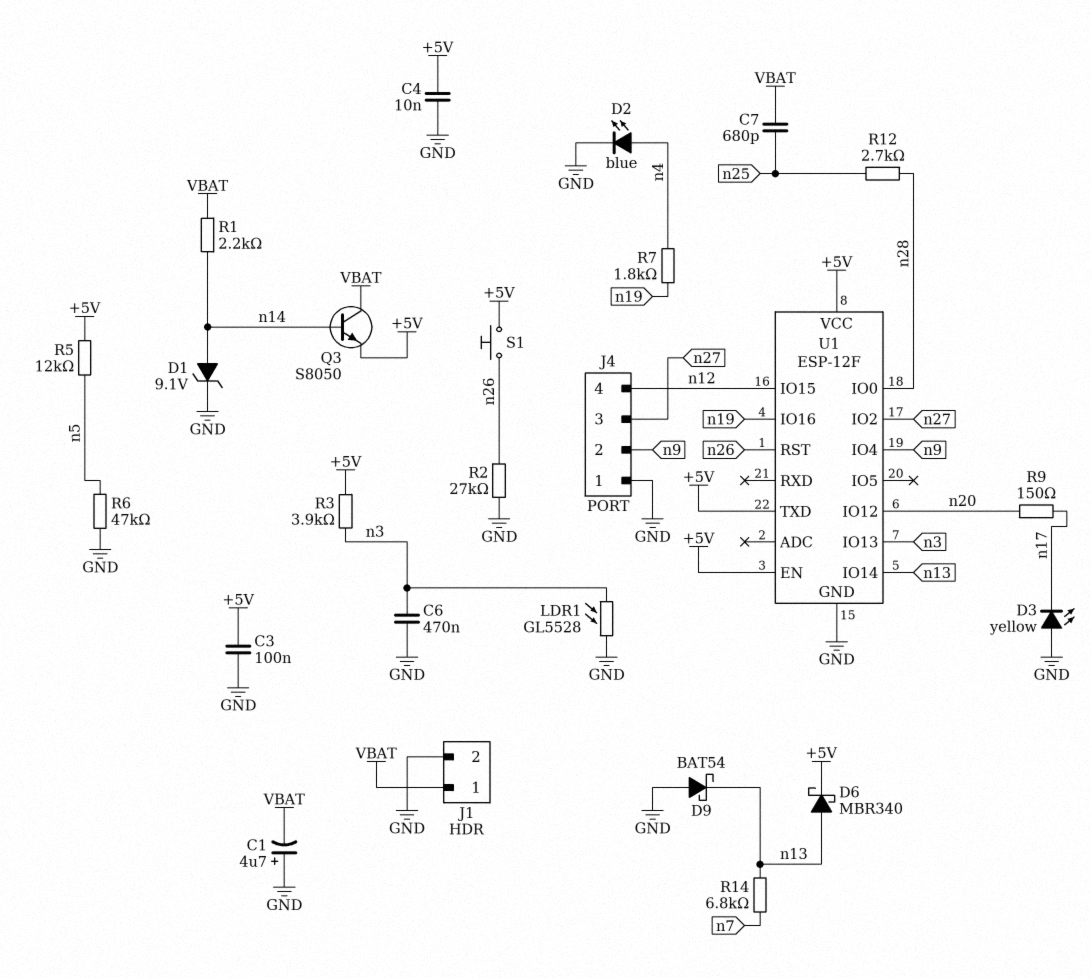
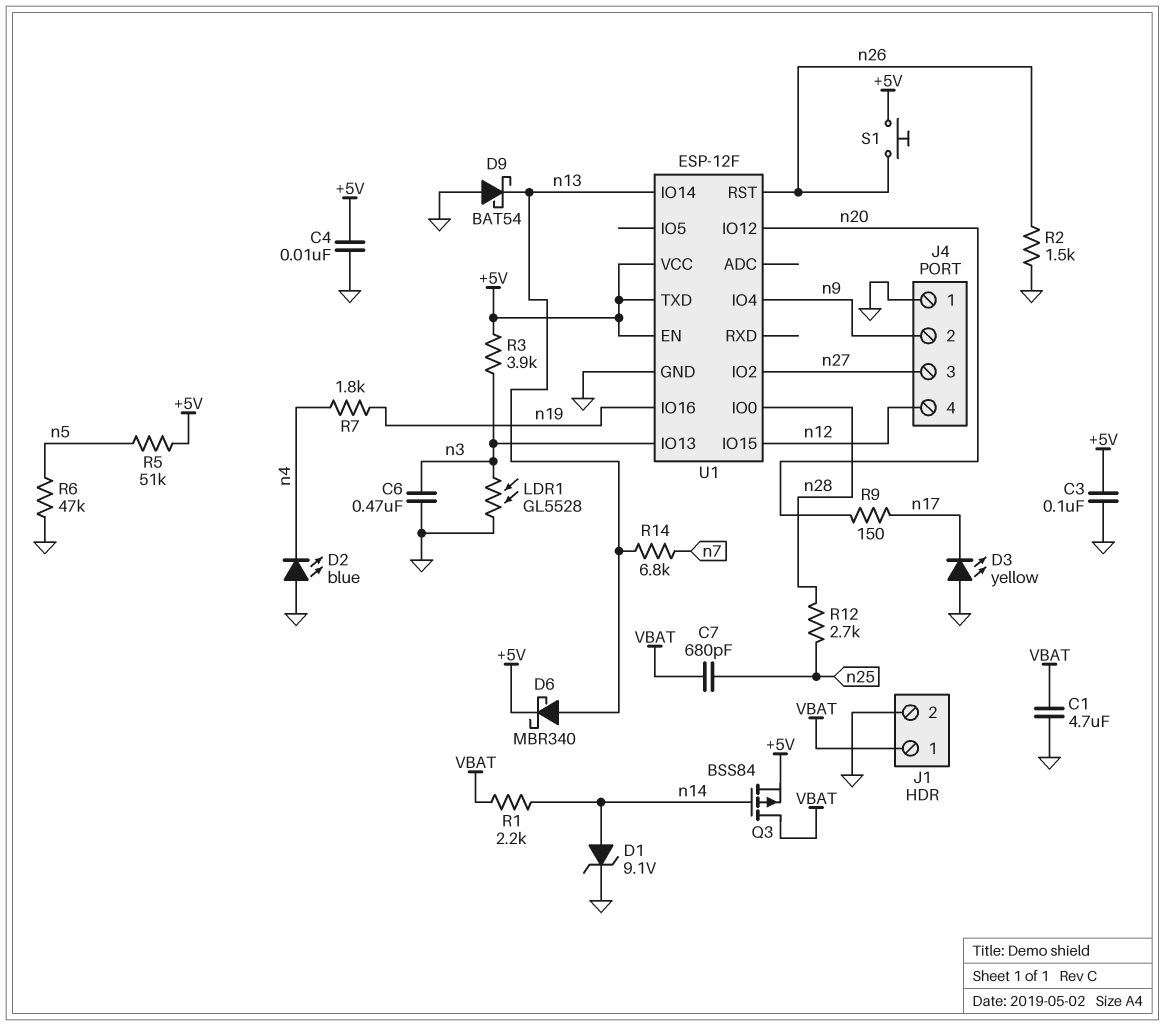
C1: 4.7uF (plus GND, minus VBAT) -> 4.7uF (GND, VBAT)
D2: LED blue (A n4, K GND) -> LED blue (A GND, K n4)
Q3: NPN S8050 (B n14, C VBAT, E +5V) -> PMOS BSS84 (G n14, D VBAT, S +5V)
R2: 27k (GND, n26) -> 1.5k (GND, n26)
R5: 12k (+5V, n5) -> 51k (+5V, n5)

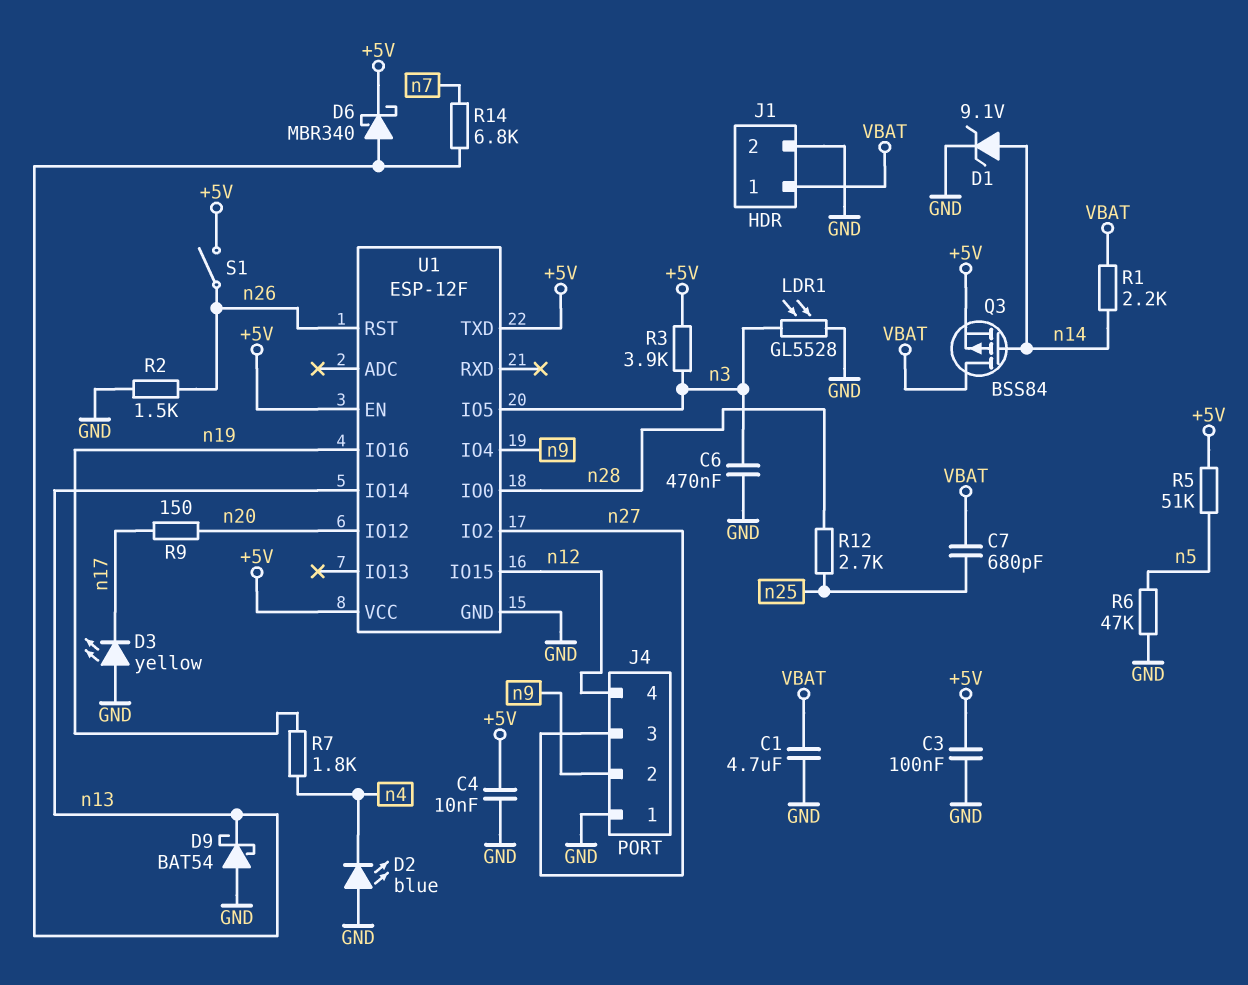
S1: button (+5V, n26) -> switch (+5V, n26)
U1 pin IO5: none -> n3
U1 pin IO13: n3 -> none

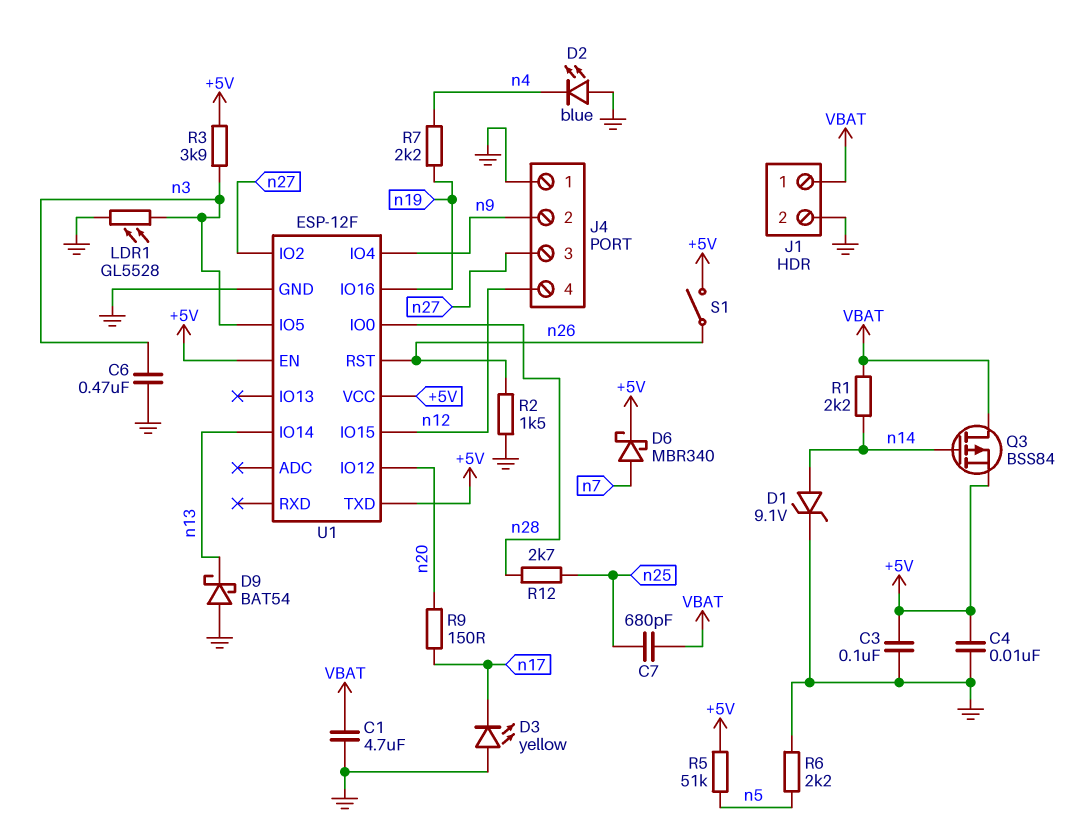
D6: schottky MBR340 (A n13, K +5V) -> schottky MBR340 (A n7, K +5V)
R6: 47k (GND, n5) -> 2.2k (GND, n5)
R7: 1.8k (n4, n19) -> 2.2k (n4, n19)
R14: 6.8k (n7, n13) -> none

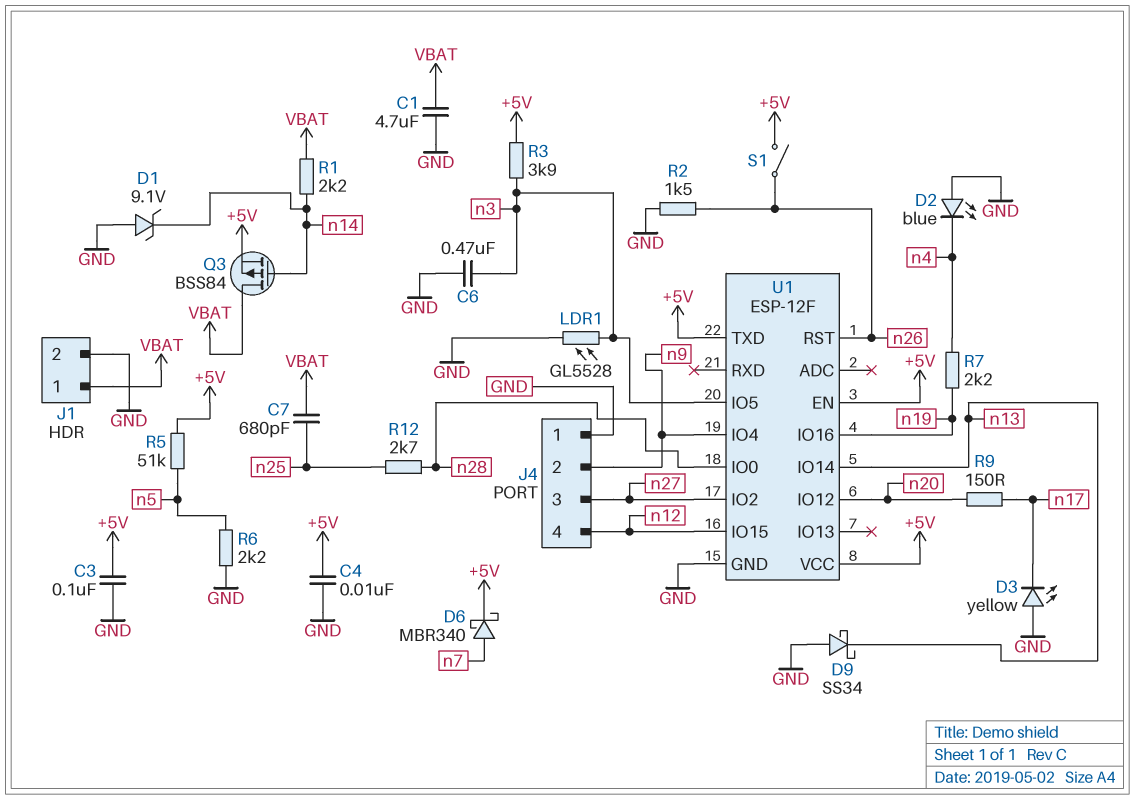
D1: zener 9.1V (A n14, K GND) -> zener 9.1V (A GND, K n14)
D9: schottky BAT54 (A GND, K n13) -> schottky SS34 (A GND, K n13)

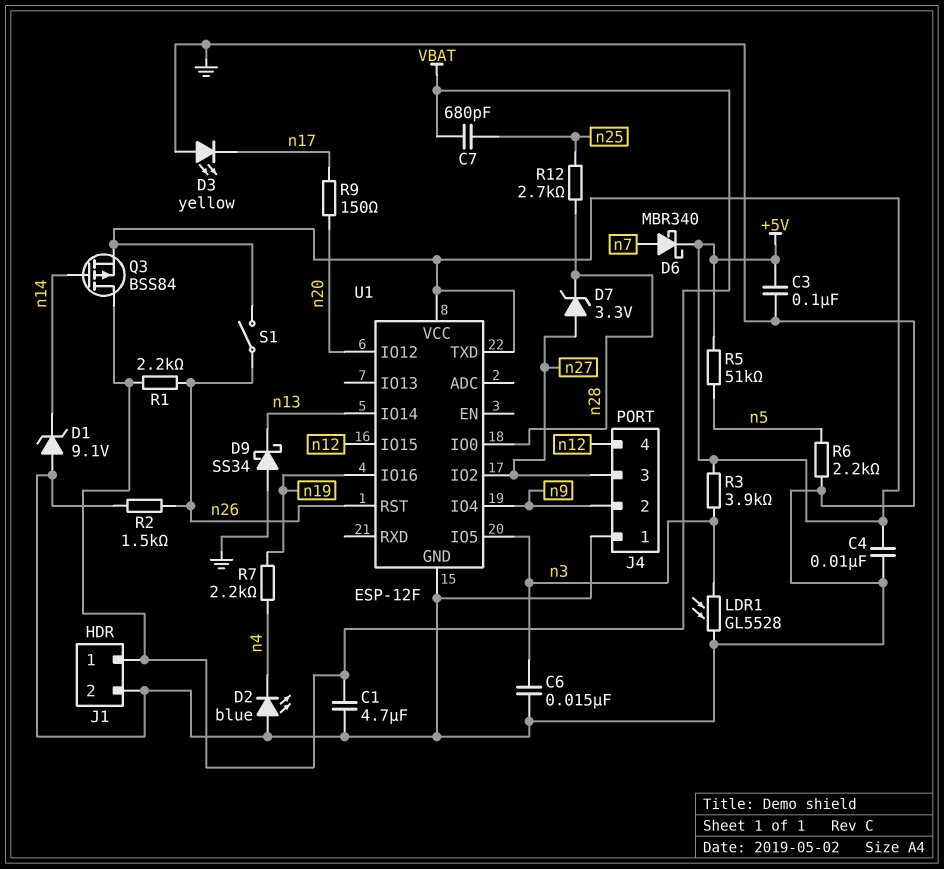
C6: 470nF (GND, n3) -> 15nF (GND, n3)
D7: none -> zener 3.3V (A n27, K n28)
R1: 2.2k (VBAT, n14) -> 2.2k (VBAT, n26)
U1 pin EN: +5V -> none

